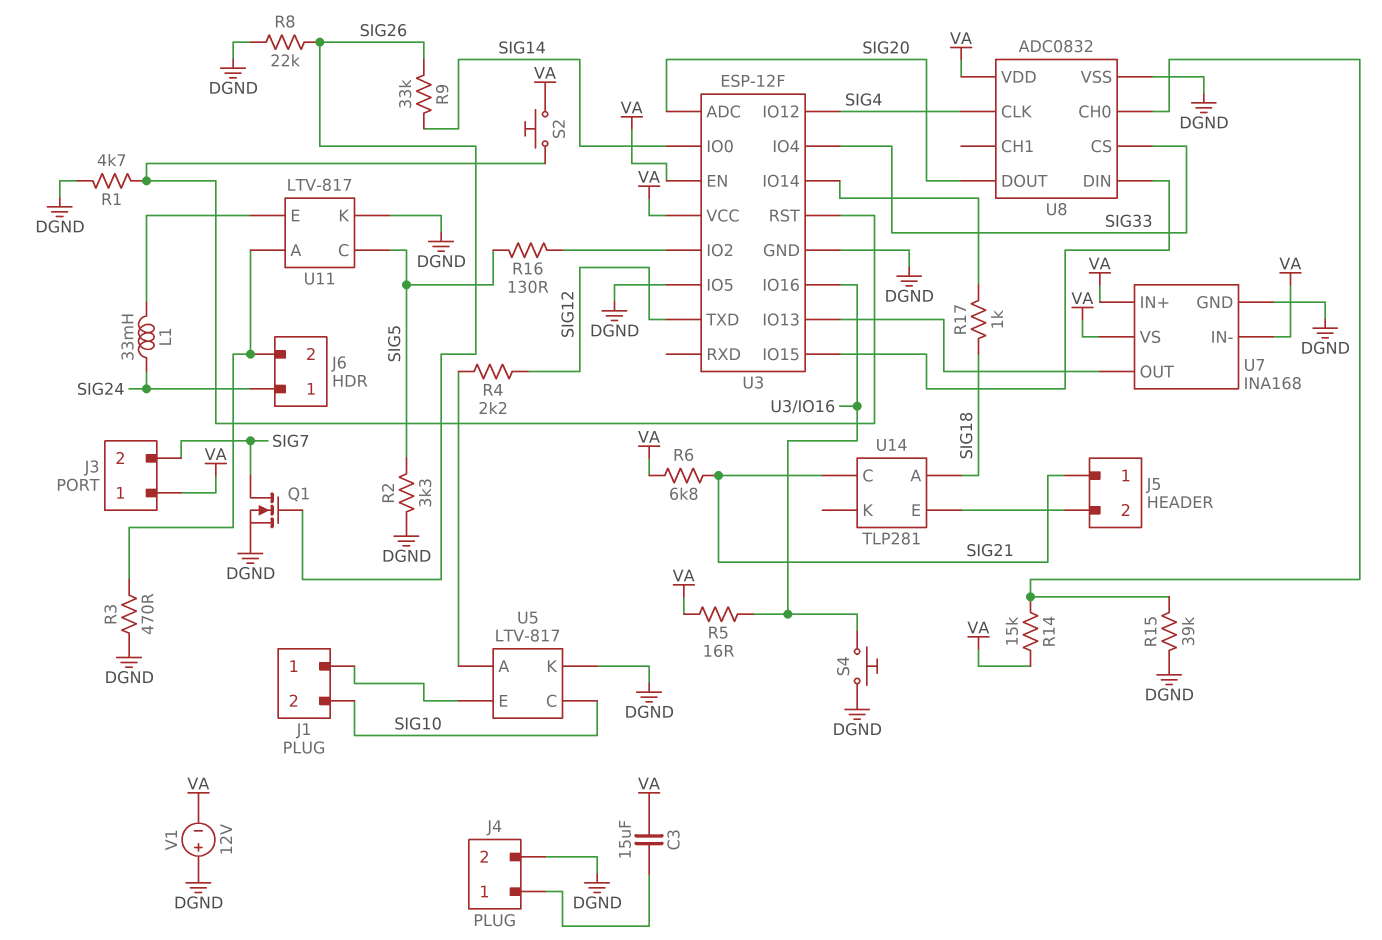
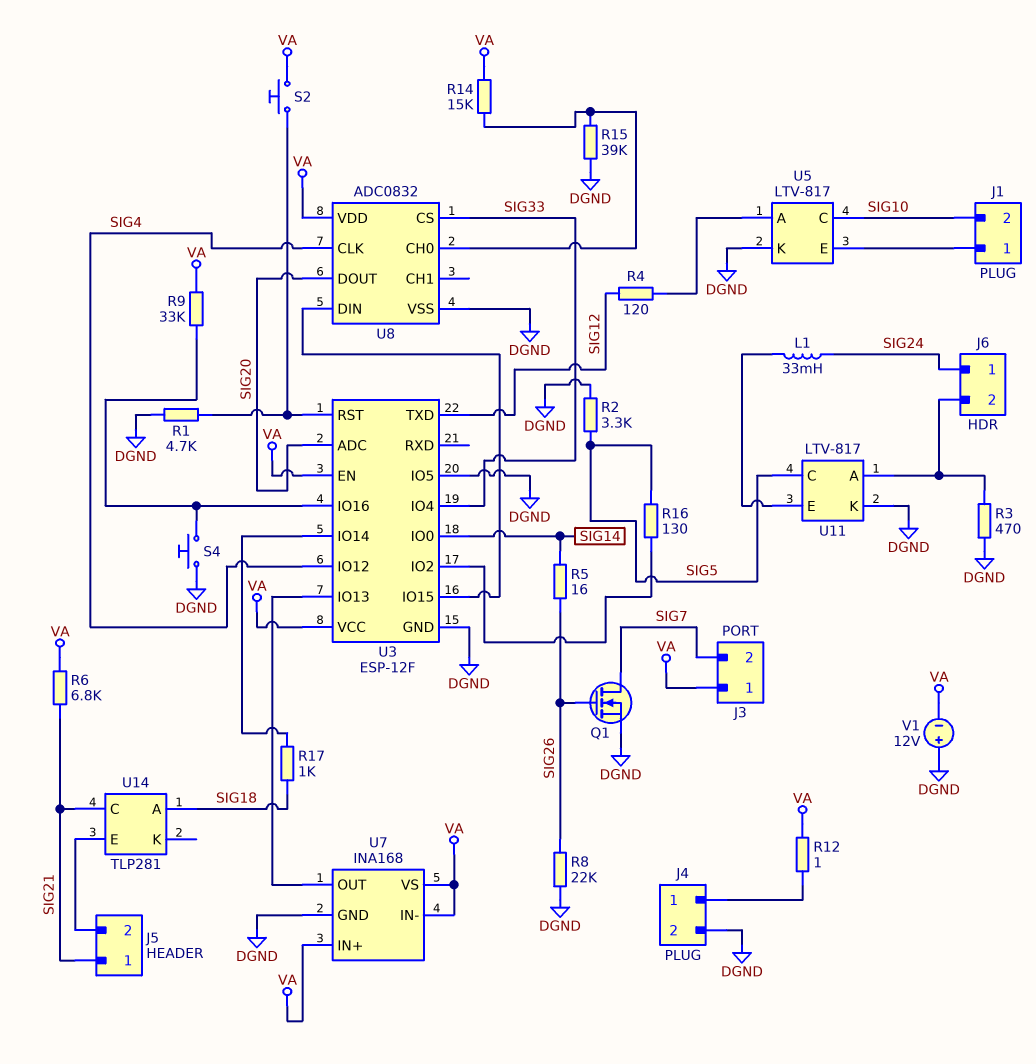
C3: 15uF (J4/1, VA) -> none
R4: 2.2k (SIG12, U5/A) -> 120 (SIG12, U5/A)
R5: 16 (U3/IO16, VA) -> 16 (SIG14, SIG26)
R9: 33k (SIG14, SIG26) -> 33k (U3/IO16, VA)
R12: none -> 1 (J4/1, VA)

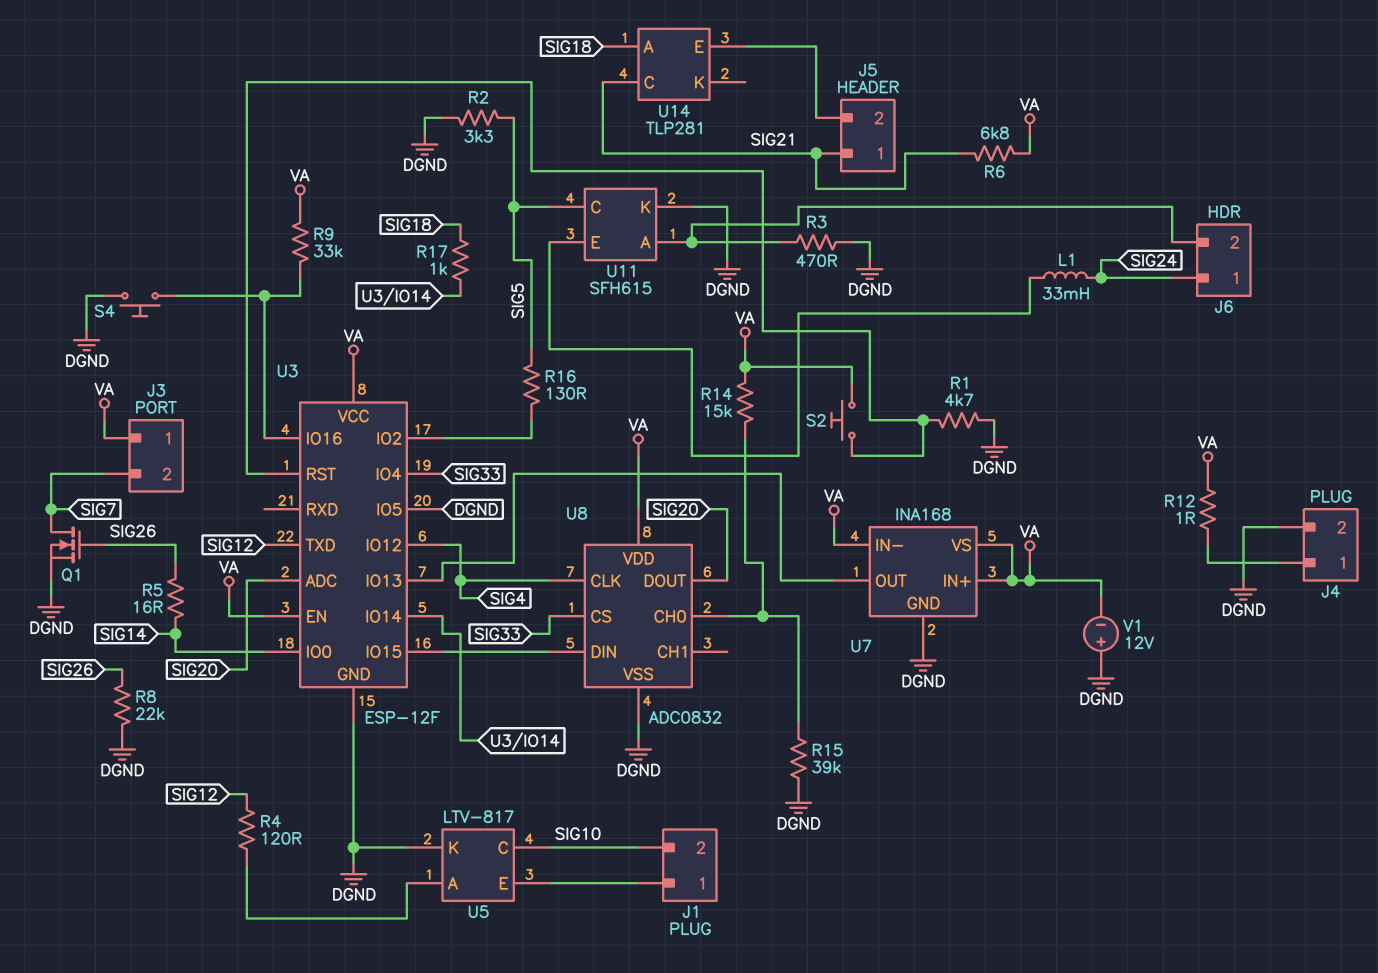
U11: LTV-817 -> SFH615

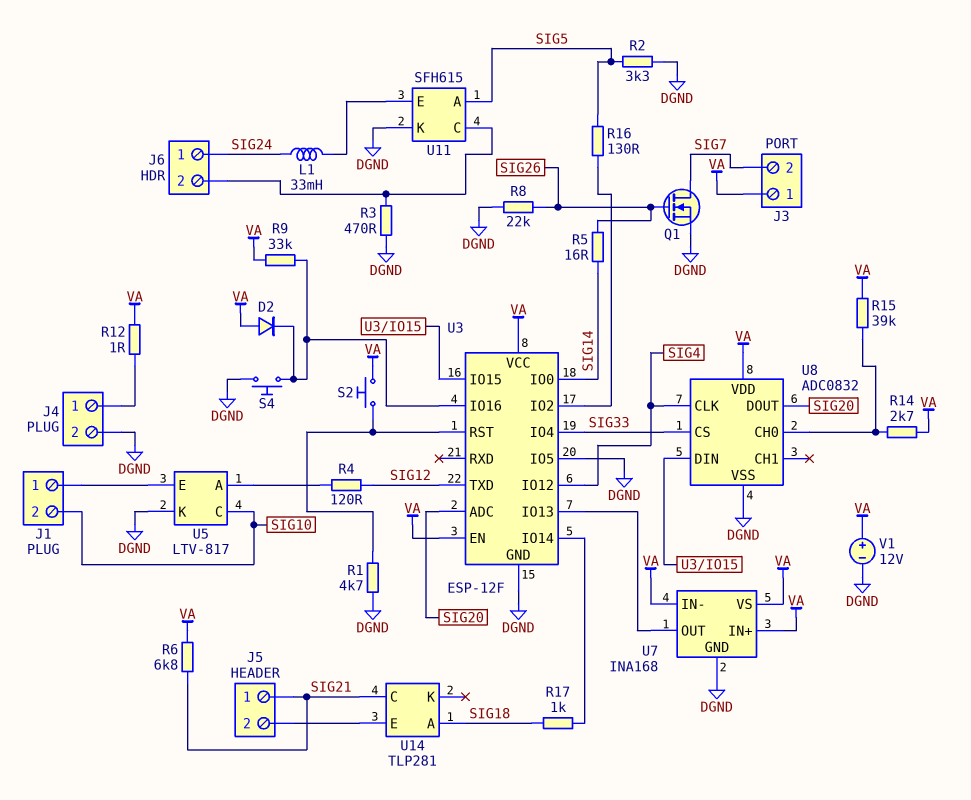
D2: none -> diode (A VA, K U3/IO16)
R14: 15k (U8/CH0, VA) -> 2.7k (U8/CH0, VA)
R15: 39k (DGND, U8/CH0) -> 39k (U8/CH0, VA)
U11 pin A: J6/2 -> SIG5
U11 pin C: SIG5 -> J6/2
V1: 12V (plus DGND, minus VA) -> 12V (plus VA, minus DGND)

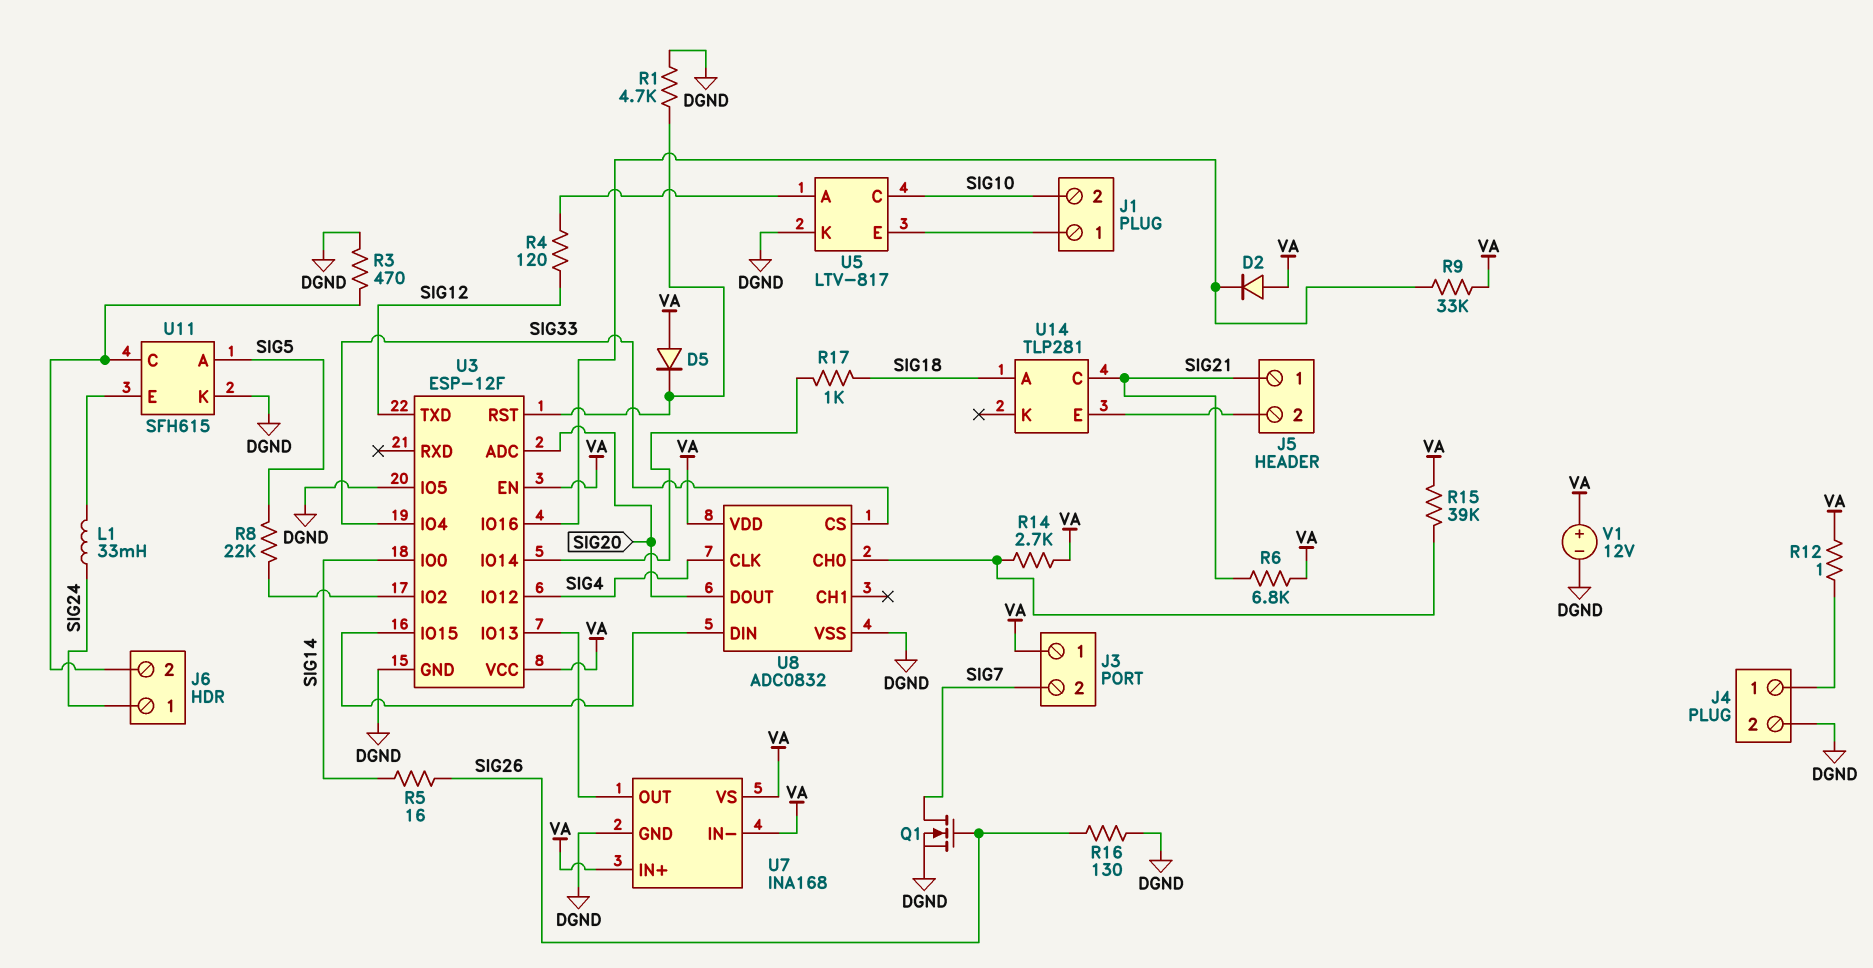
D5: none -> diode (A VA, K U3/RST)
R2: 3.3k (DGND, SIG5) -> none
R8: 22k (DGND, SIG26) -> 22k (SIG5, U3/IO2)
R16: 130 (SIG5, U3/IO2) -> 130 (DGND, SIG26)
S2: button (U3/RST, VA) -> none
S4: button (DGND, U3/IO16) -> none

